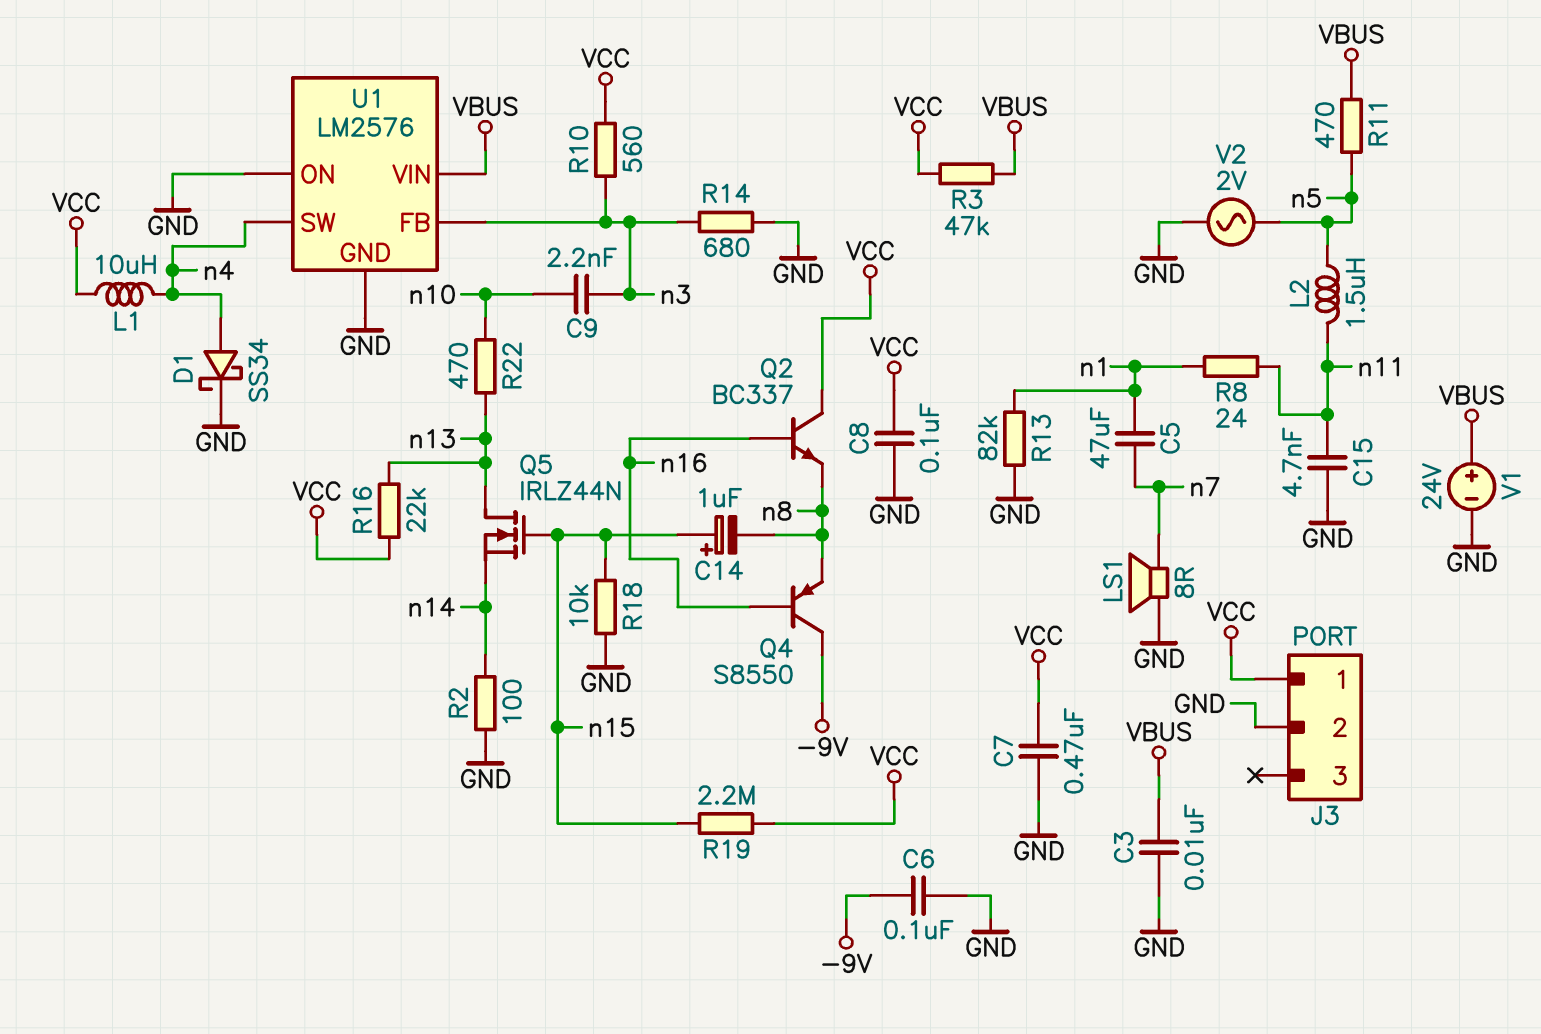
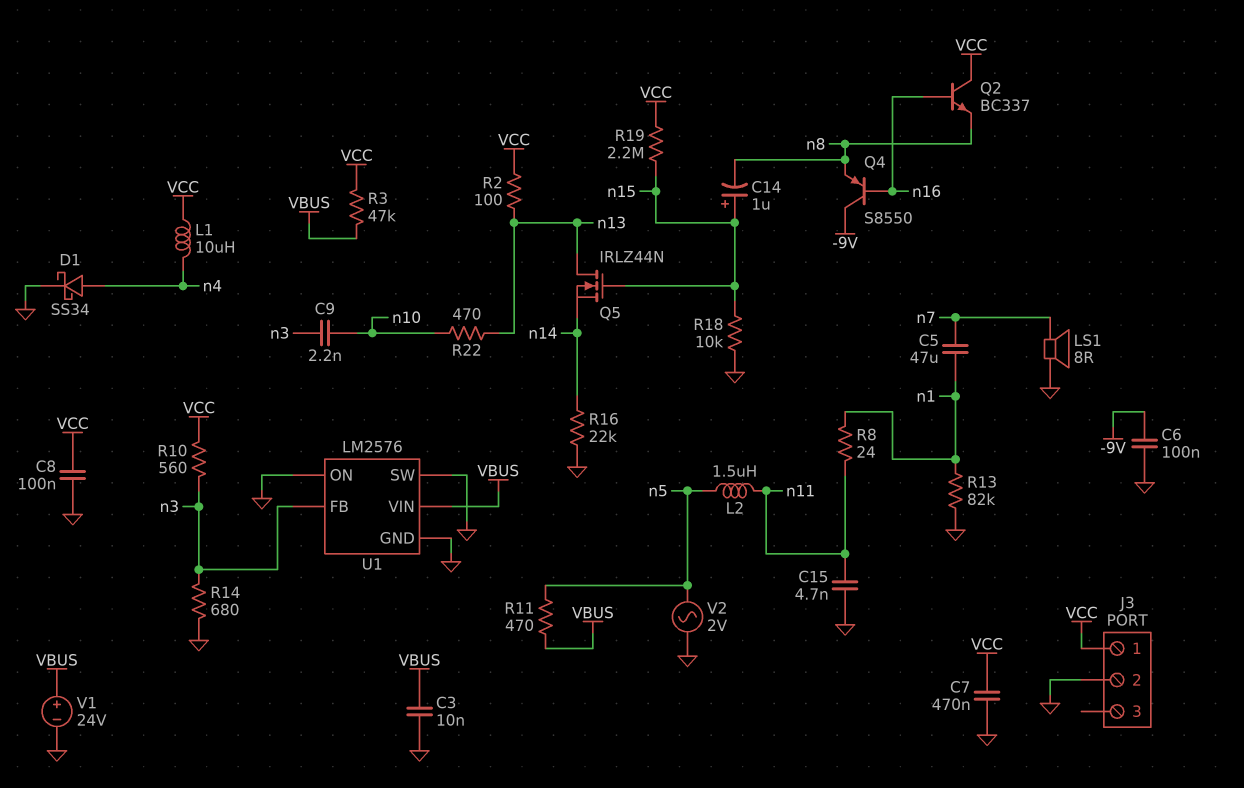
R2: 100 (GND, n14) -> 100 (VCC, n13)
R16: 22k (VCC, n13) -> 22k (GND, n14)
U1 pin SW: n4 -> GND

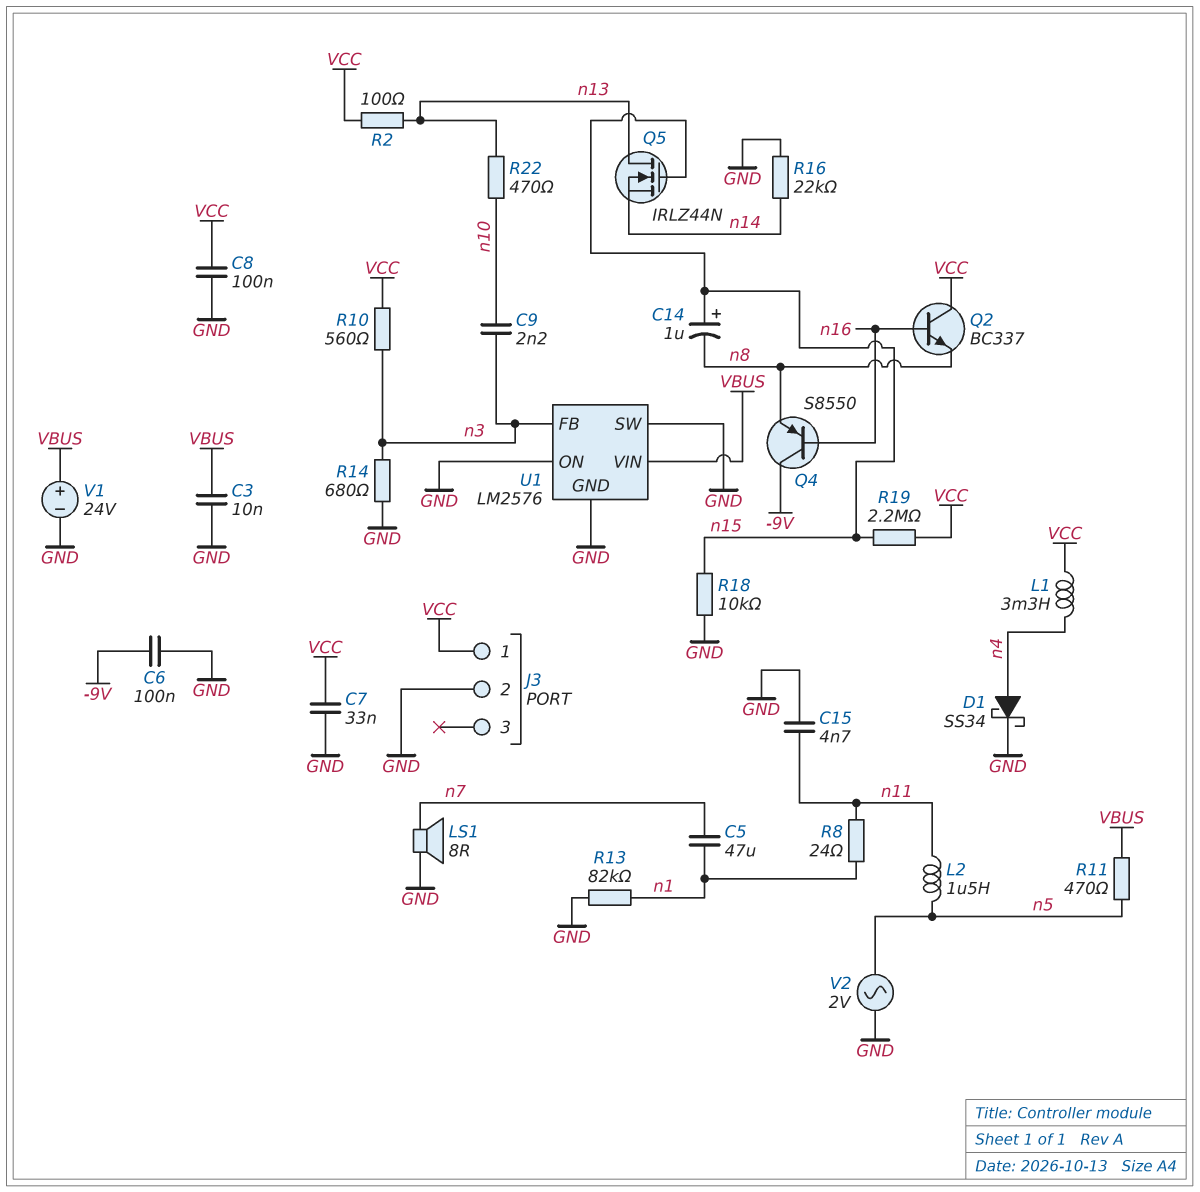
C7: 470nF (GND, VCC) -> 33nF (GND, VCC)
L1: 10uH (VCC, n4) -> 3.3mH (VCC, n4)
R3: 47k (VBUS, VCC) -> none

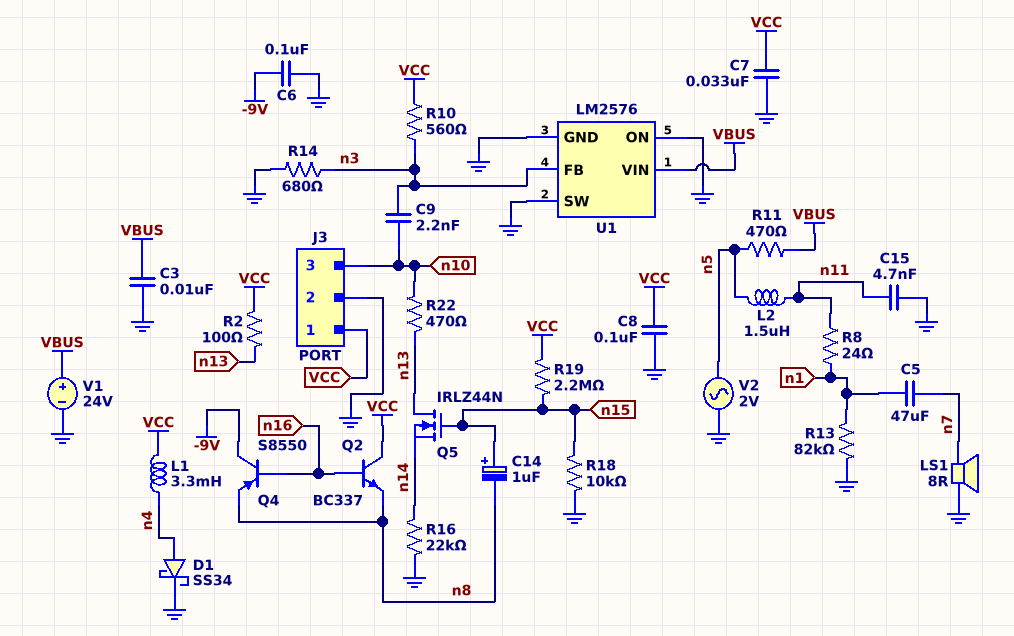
J3 pin 3: none -> n10

